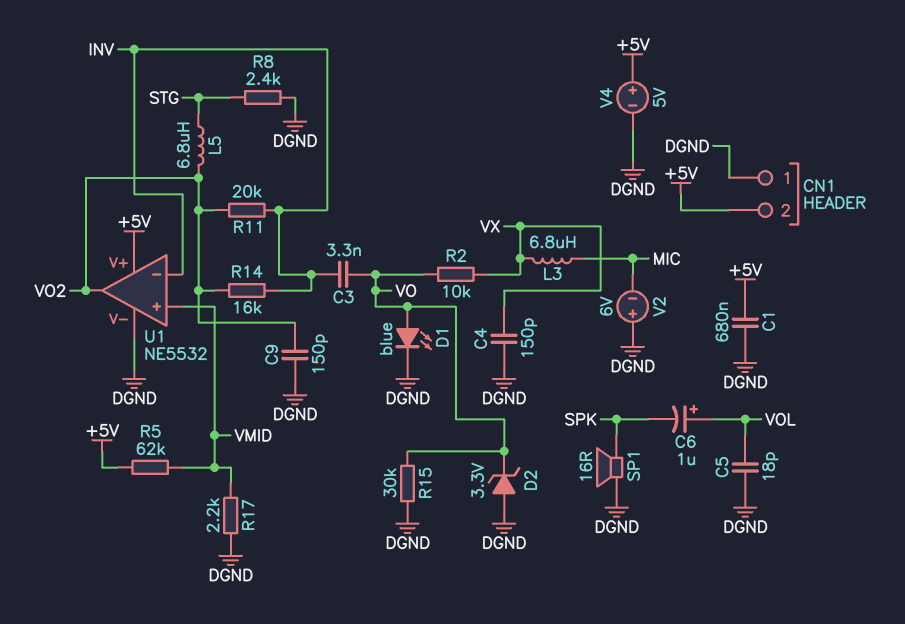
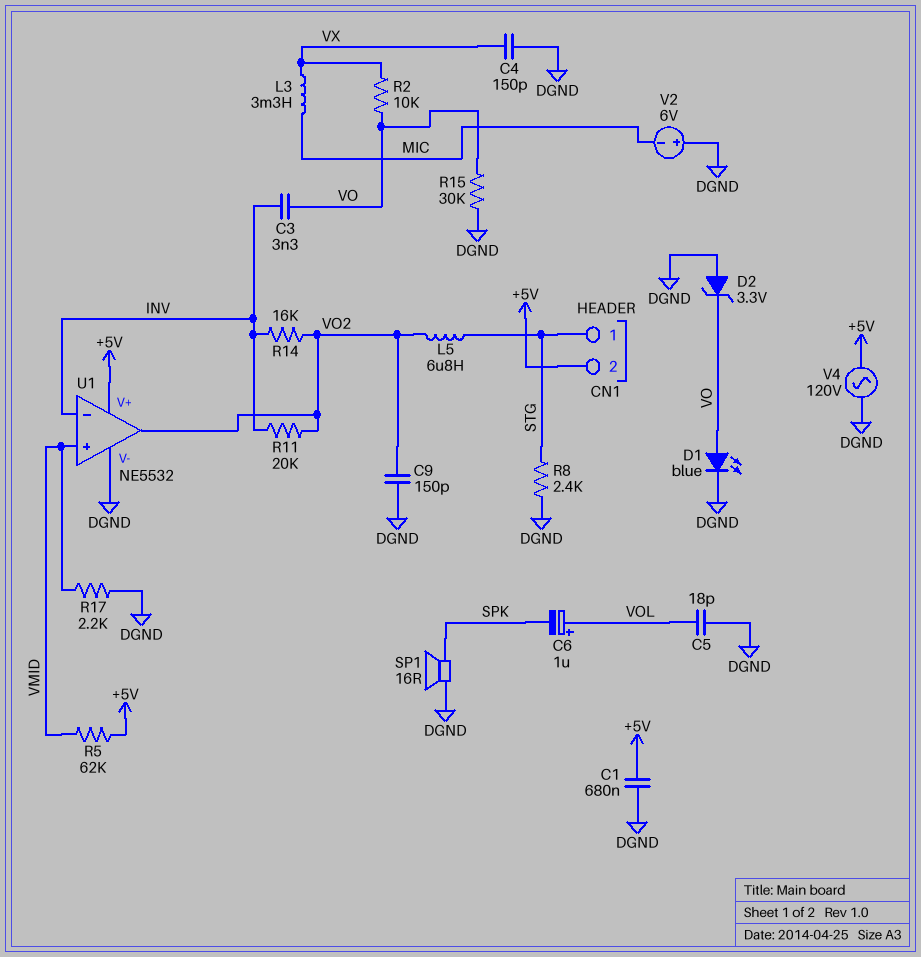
CN1 pin 1: DGND -> STG
L3: 6.8uH (MIC, VX) -> 3.3mH (MIC, VX)
V4: 5V (plus +5V, minus DGND) -> AC 120V (+5V, DGND)

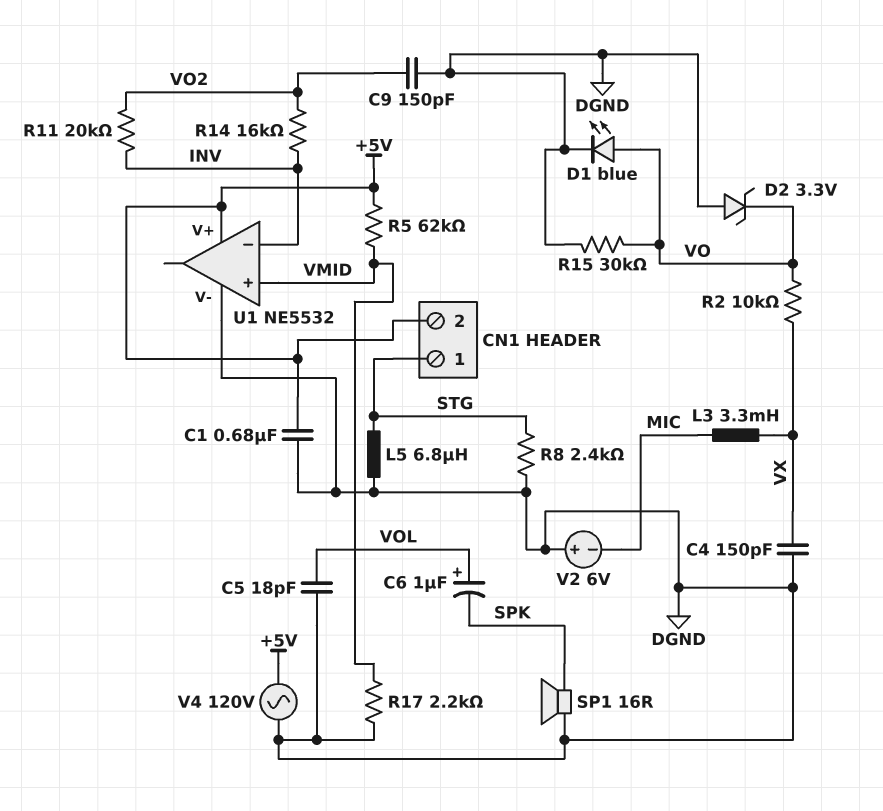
C3: 3.3nF (INV, VO) -> none
L5: 6.8uH (STG, VO2) -> 6.8uH (DGND, STG)
U1 pin out: VO2 -> none

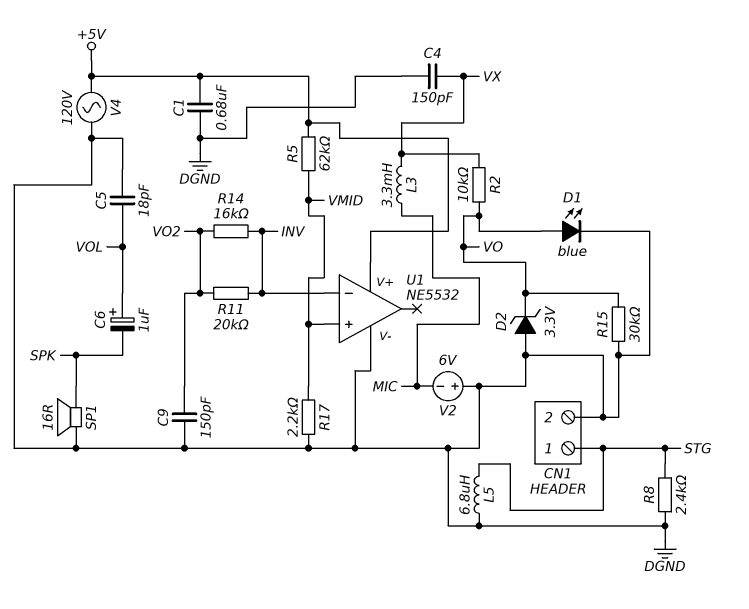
CN1 pin 2: +5V -> DGND

